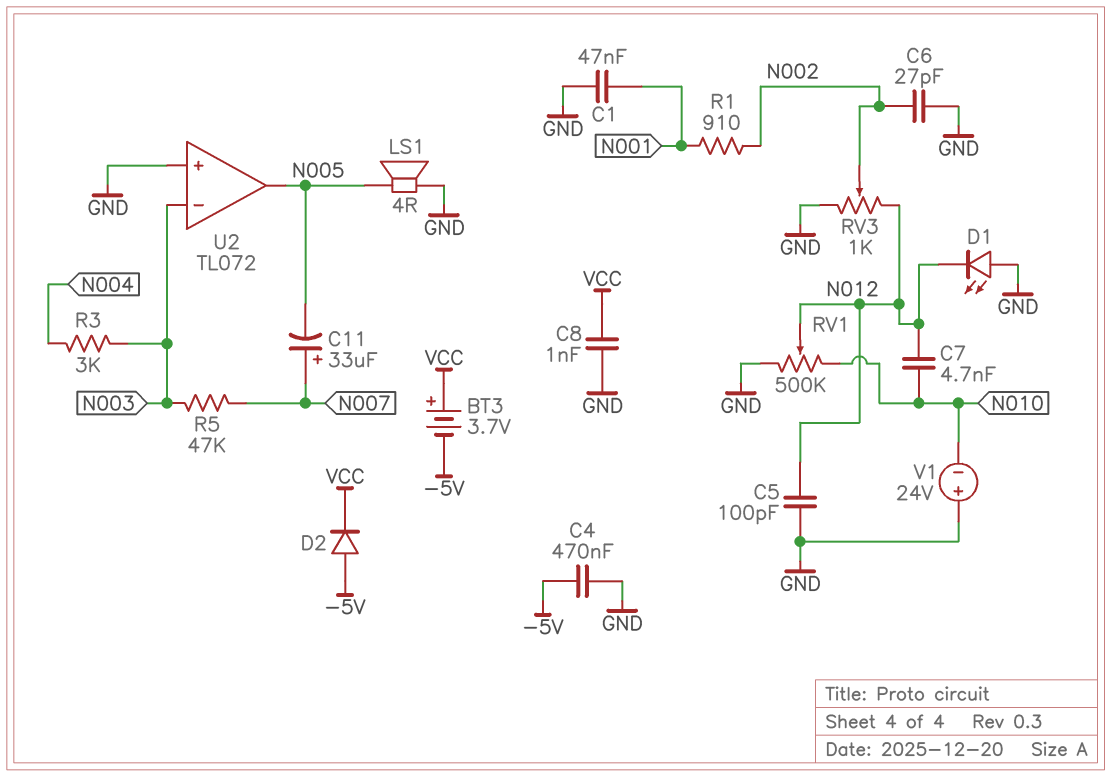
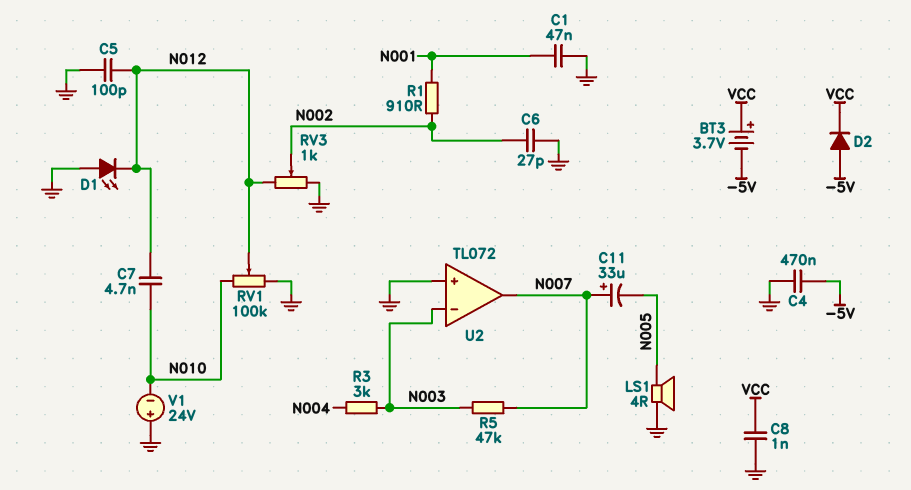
RV1: 500k (GND, N010, wiper N012) -> 100k (GND, N010, wiper N012)
U2 pin out: N005 -> N007

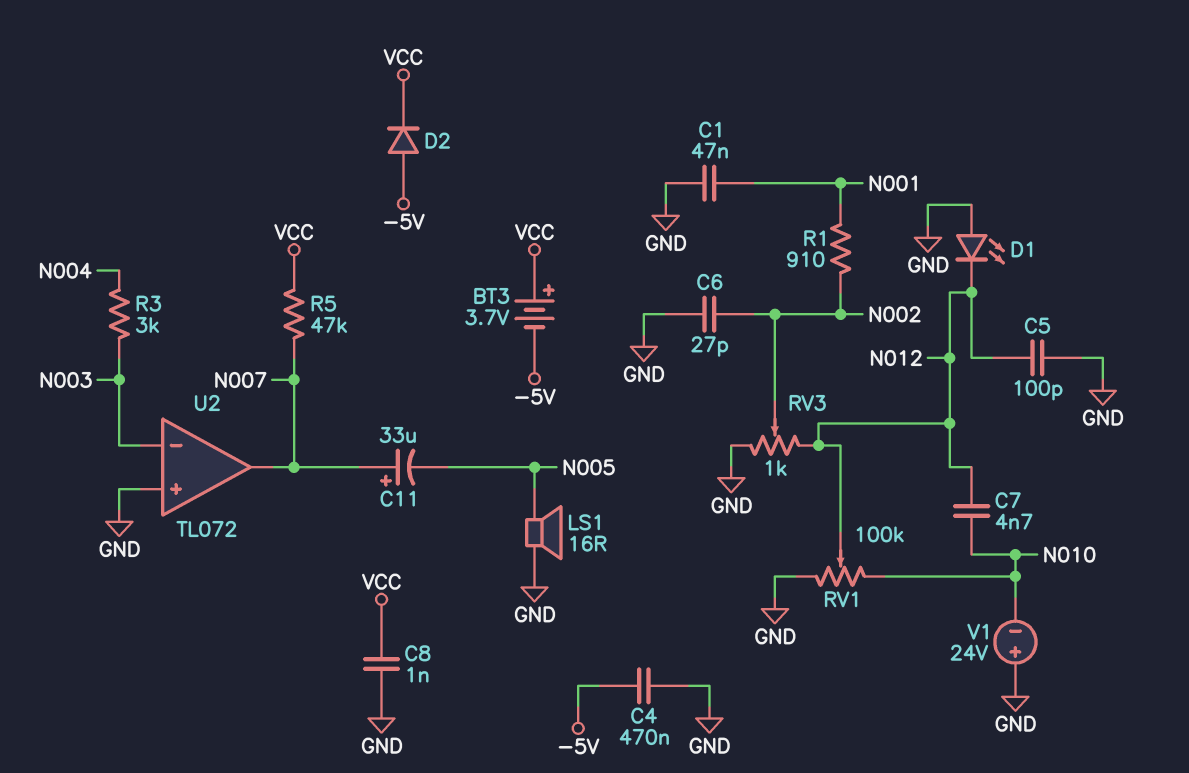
LS1: speaker 4R (GND, N005) -> speaker 16R (GND, N005)
R5: 47k (N003, N007) -> 47k (N007, VCC)

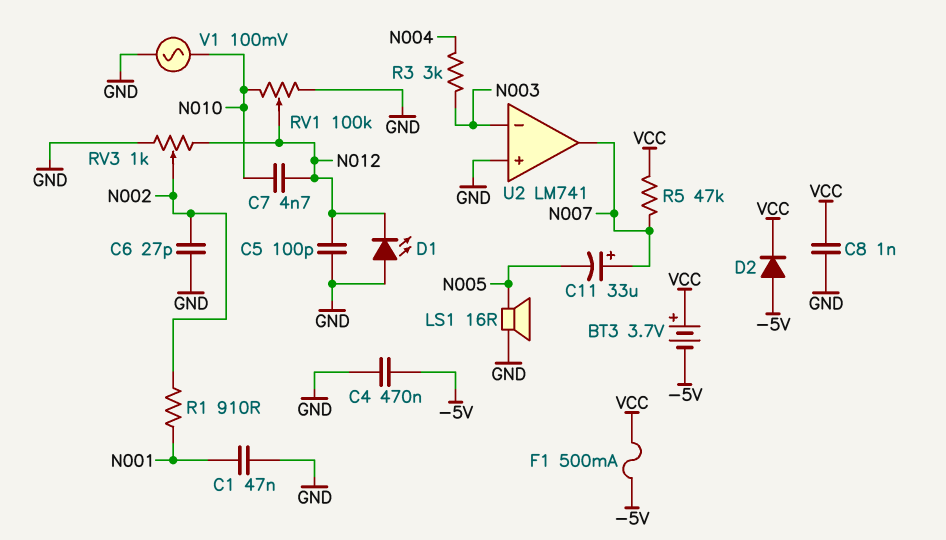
F1: none -> 500mA (-5V, VCC)
U2: TL072 -> LM741
V1: 24V (plus GND, minus N010) -> AC 100mV (GND, N010)

